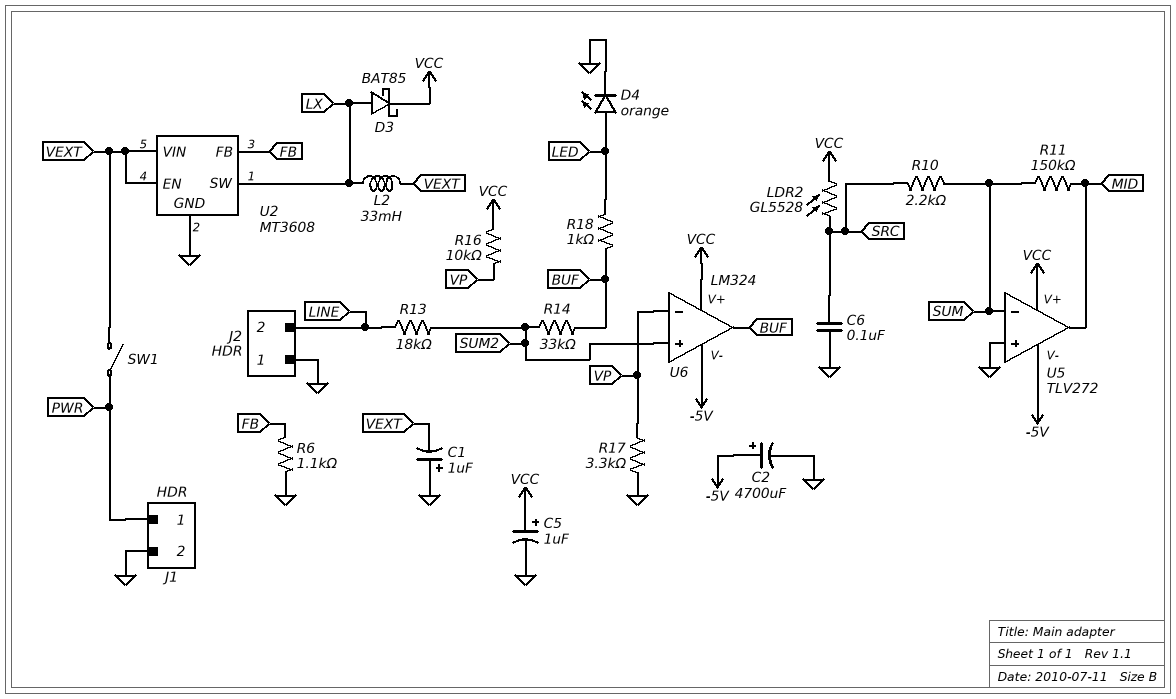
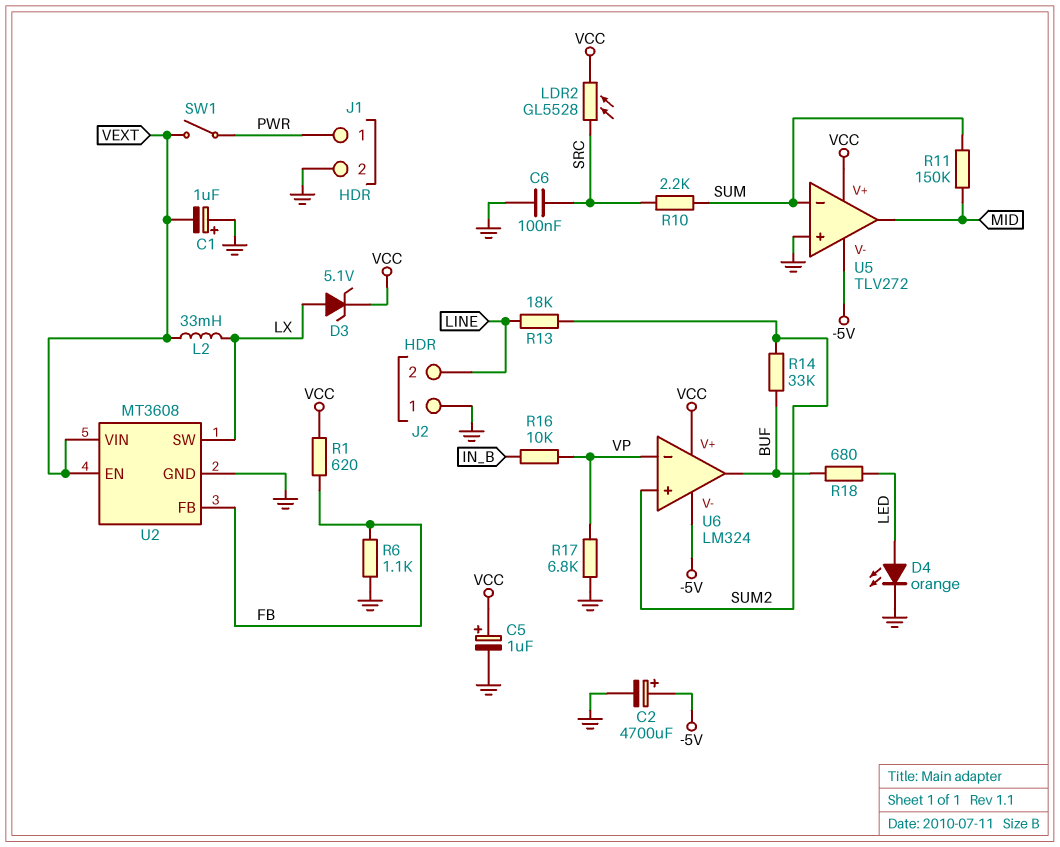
D3: schottky BAT85 (A LX, K VCC) -> zener 5.1V (A LX, K VCC)
R1: none -> 620 (FB, VCC)
R16: 10k (VCC, VP) -> 10k (IN_B, VP)
R17: 3.3k (GND, VP) -> 6.8k (GND, VP)
R18: 1k (BUF, LED) -> 680 (BUF, LED)

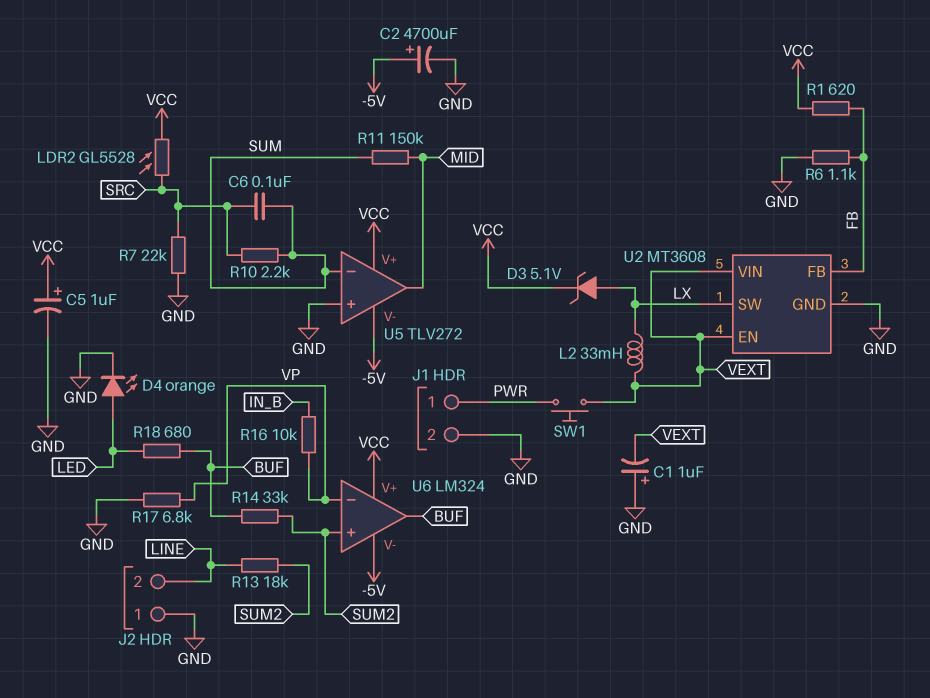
C6: 100nF (GND, SRC) -> 100nF (SRC, SUM)
R7: none -> 22k (GND, SRC)
SW1: switch (PWR, VEXT) -> button (PWR, VEXT)

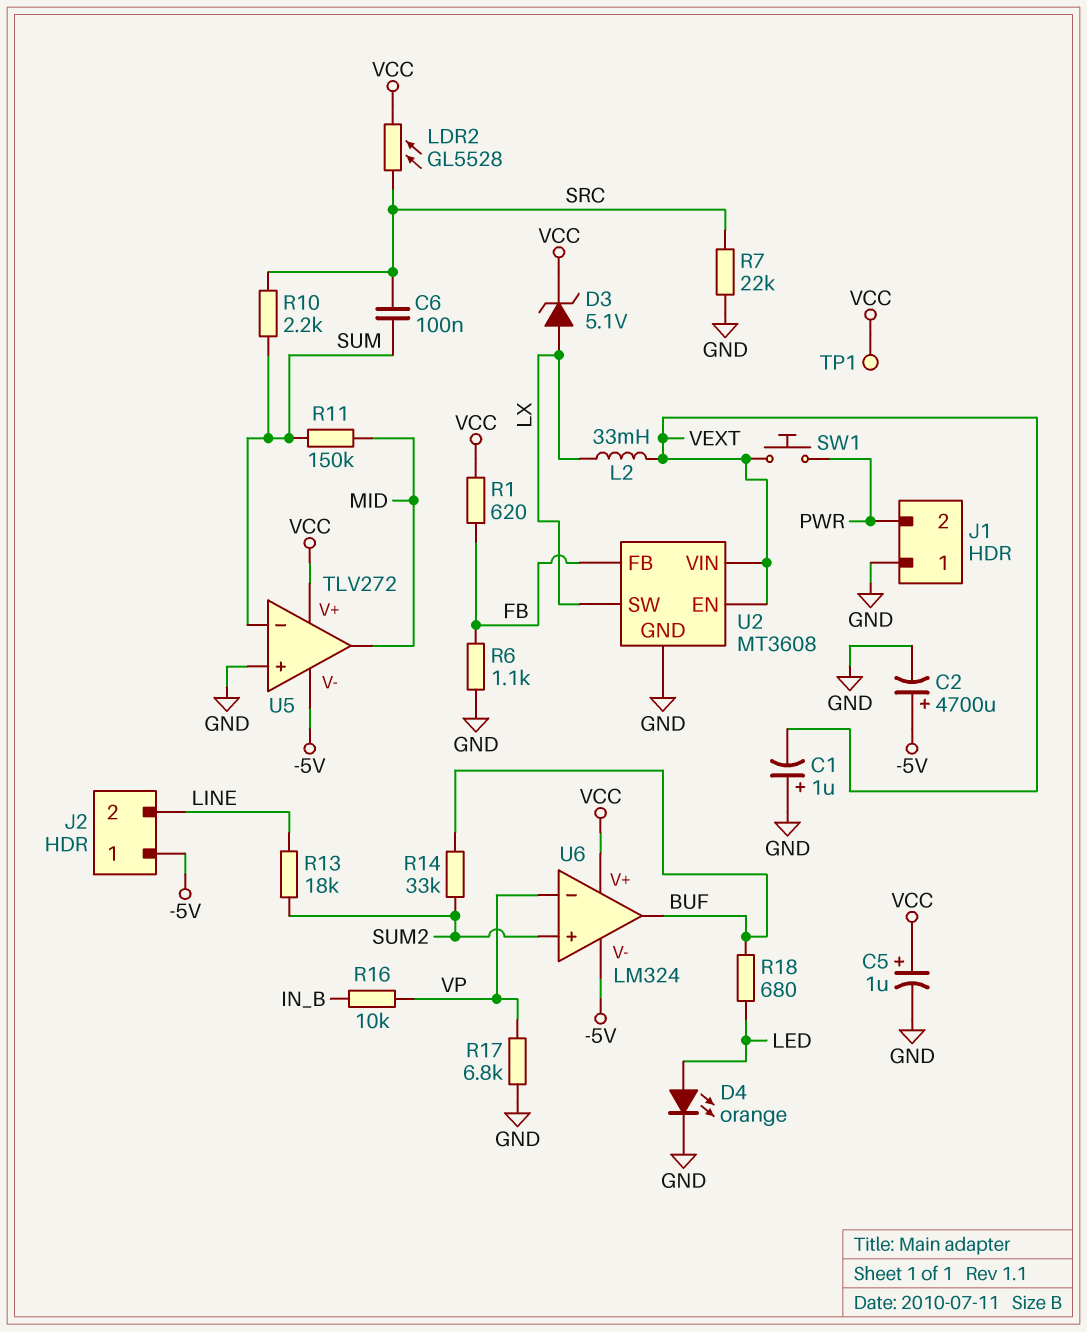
J1 pin 1: PWR -> GND
J1 pin 2: GND -> PWR
J2 pin 1: GND -> -5V
TP1: none -> test point (VCC)

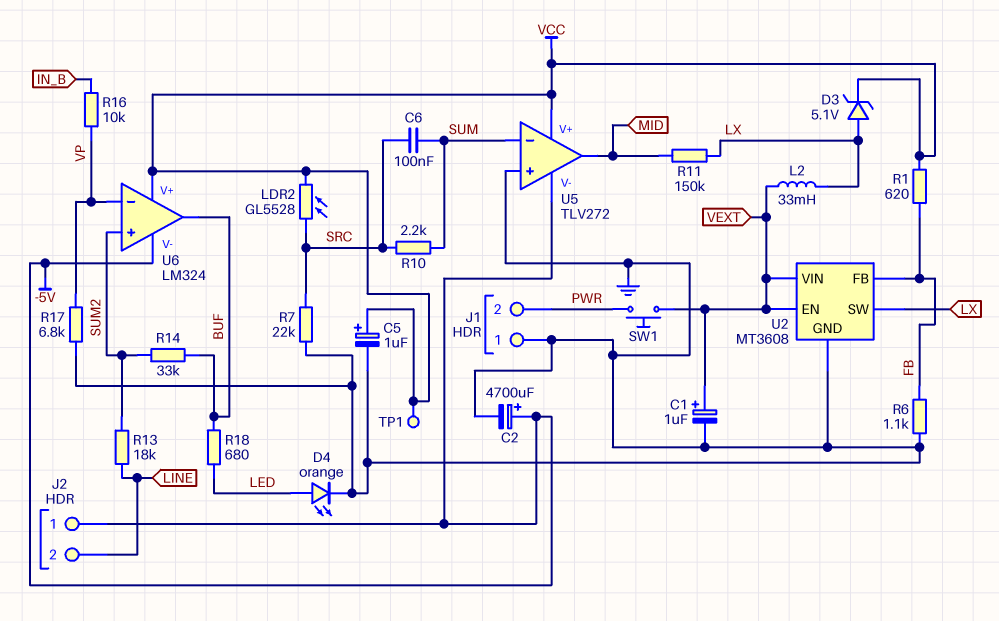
C1: 1uF (plus GND, minus VEXT) -> 1uF (plus VEXT, minus GND)
R11: 150k (MID, SUM) -> 150k (LX, MID)

